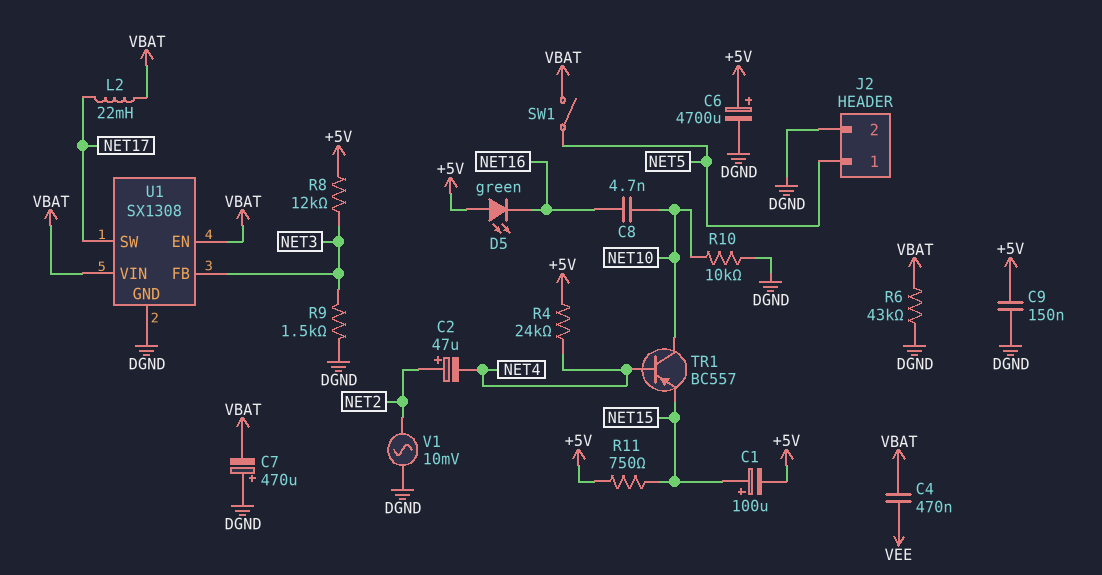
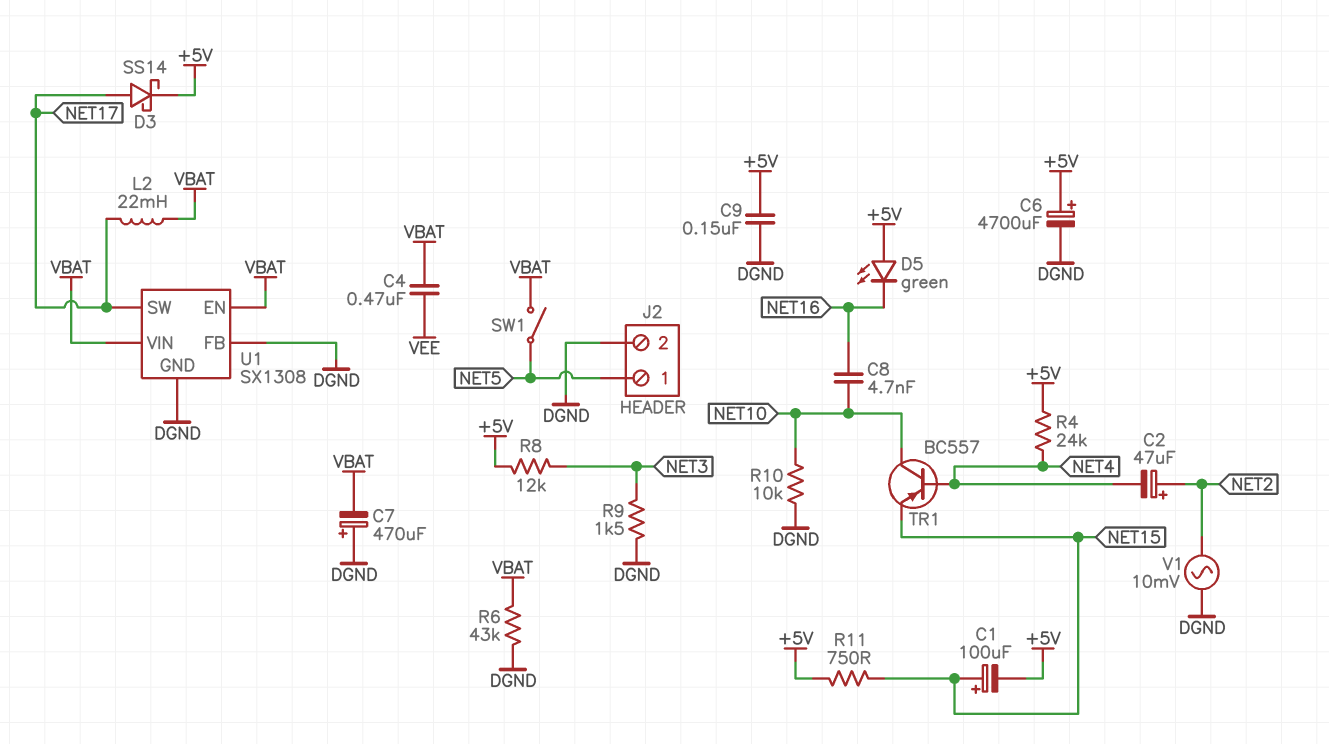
D3: none -> schottky SS14 (A NET17, K +5V)
U1 pin FB: NET3 -> DGND

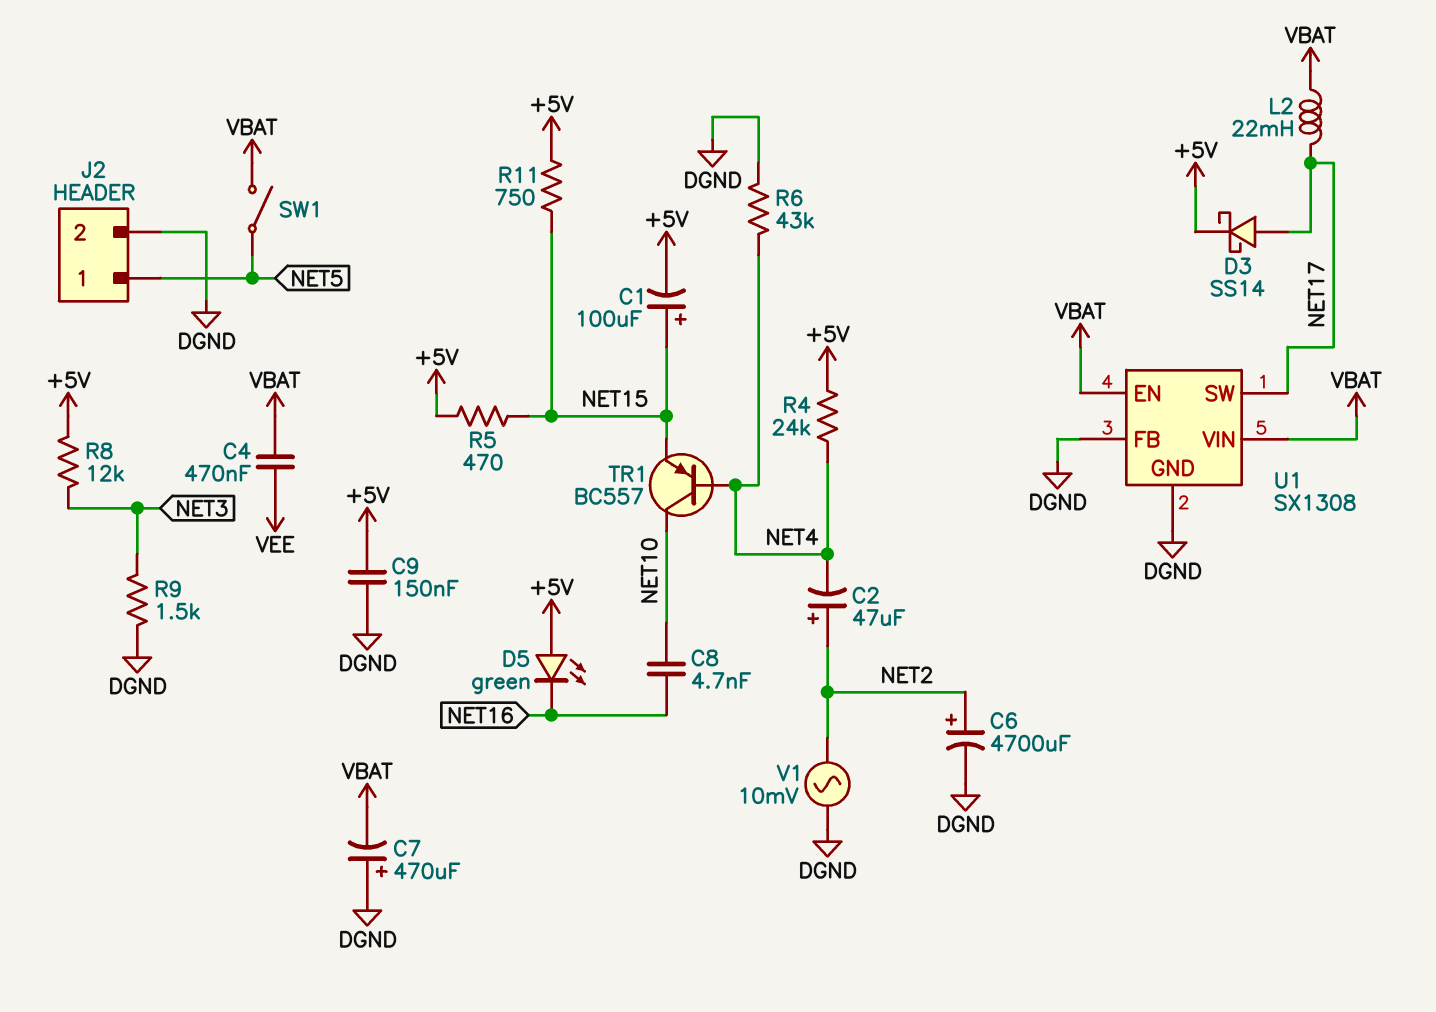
C6: 4700uF (plus +5V, minus DGND) -> 4700uF (plus NET2, minus DGND)
R5: none -> 470 (+5V, NET15)
R6: 43k (DGND, VBAT) -> 43k (DGND, NET4)
R10: 10k (DGND, NET10) -> none

